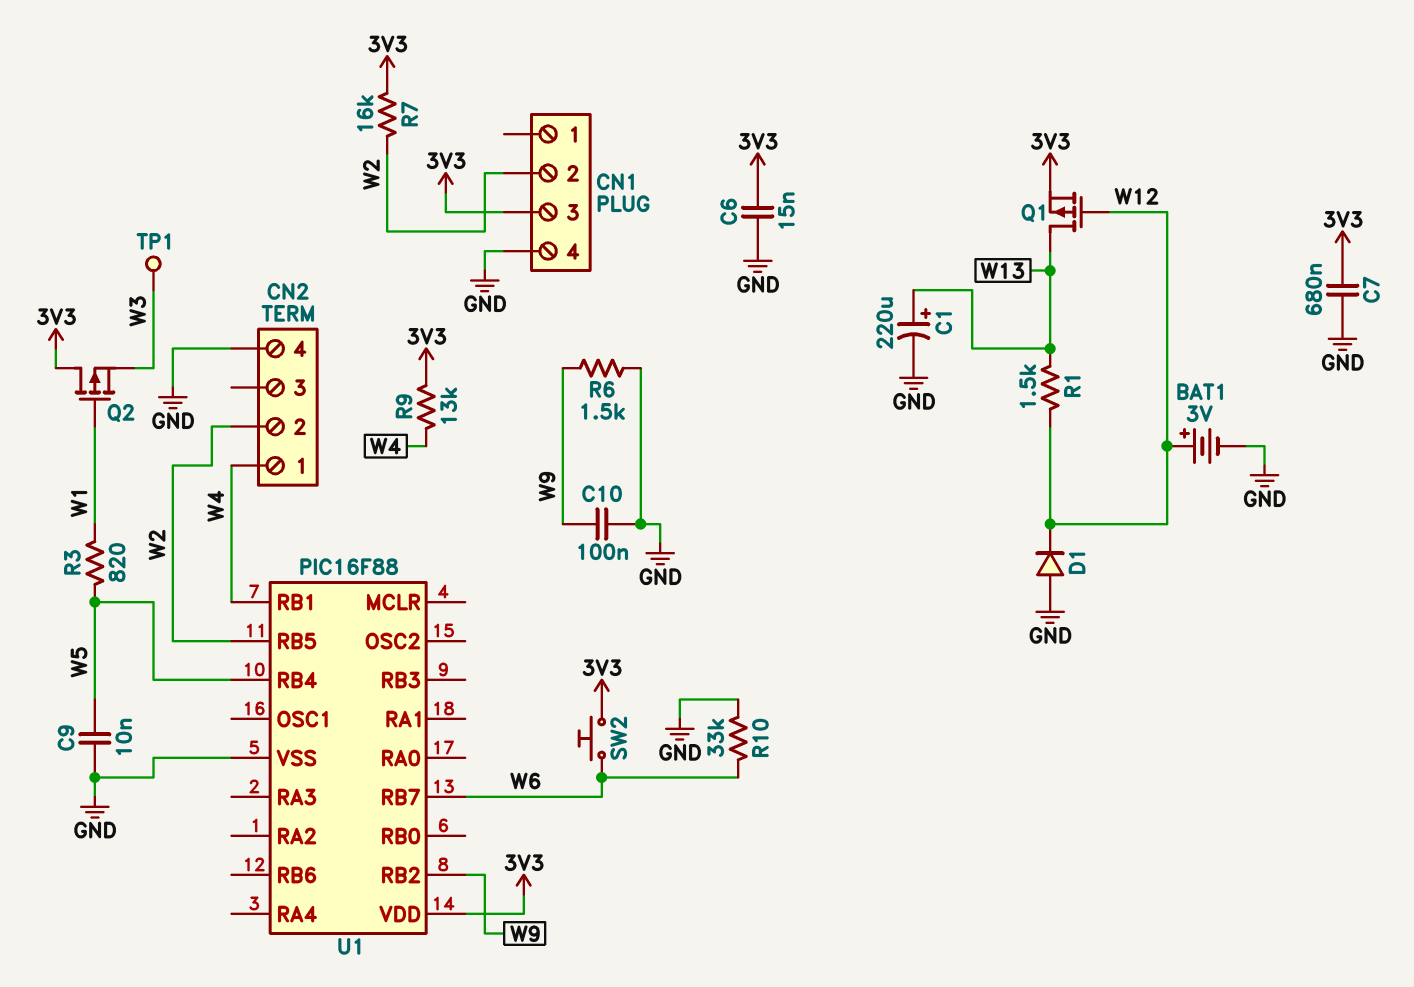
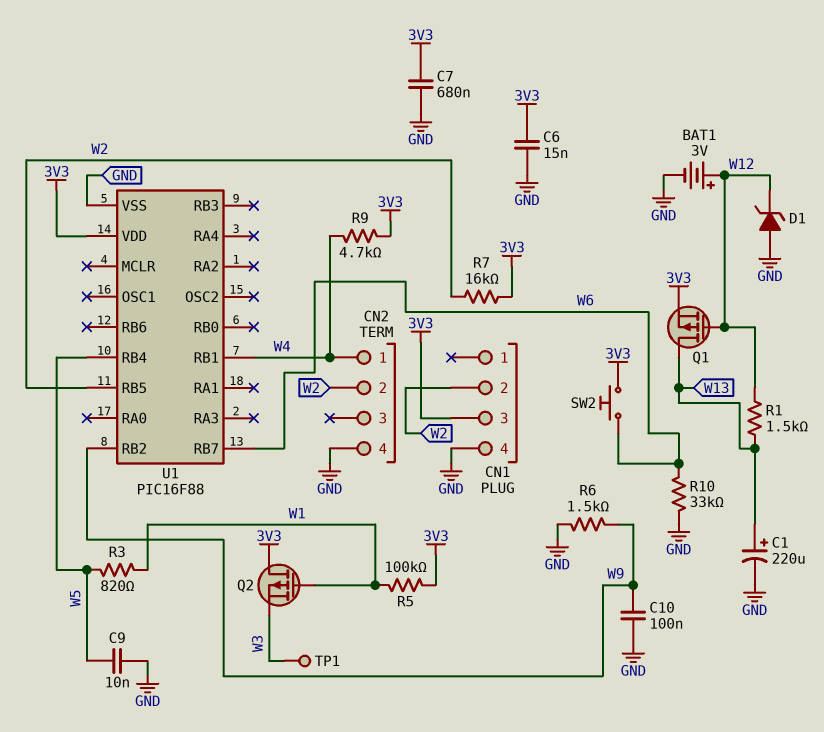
D1: diode (A GND, K W12) -> zener (A GND, K W12)
R5: none -> 100k (3V3, W1)
R9: 13k (3V3, W4) -> 4.7k (3V3, W4)

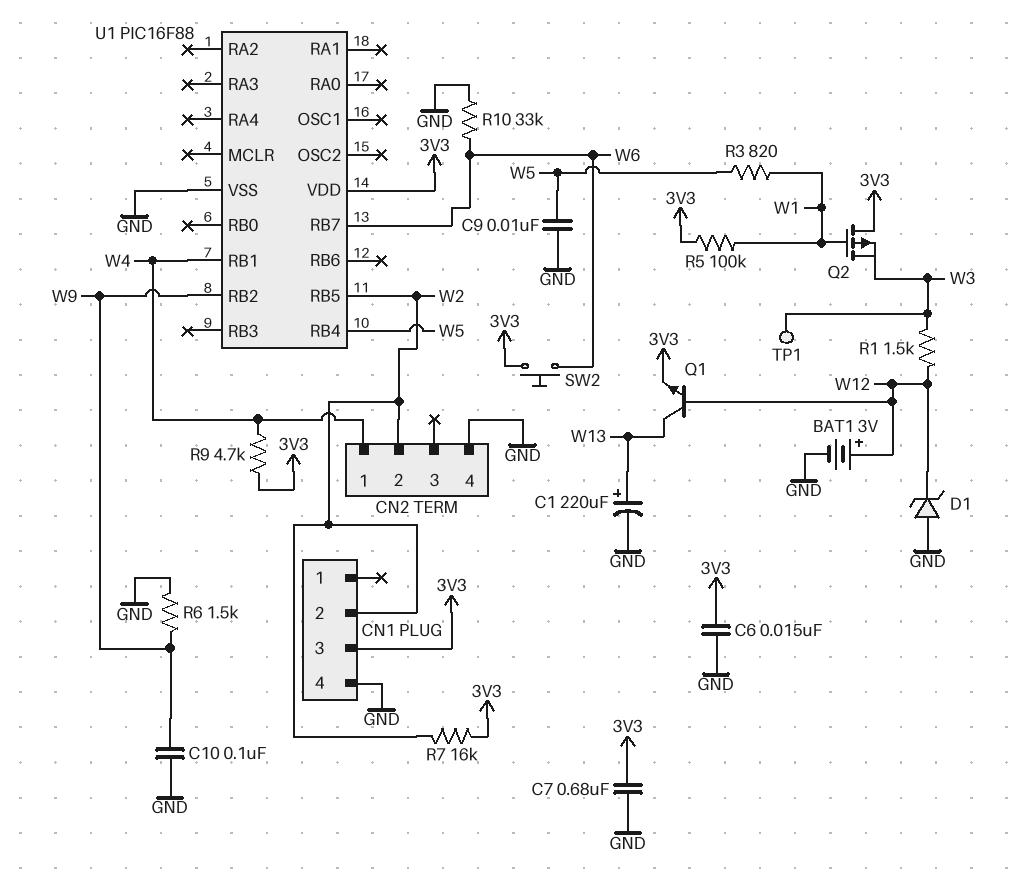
Q1: PMOS (G W12, D W13, S 3V3) -> NPN (B W12, C W13, E 3V3)
R1: 1.5k (W12, W13) -> 1.5k (W3, W12)

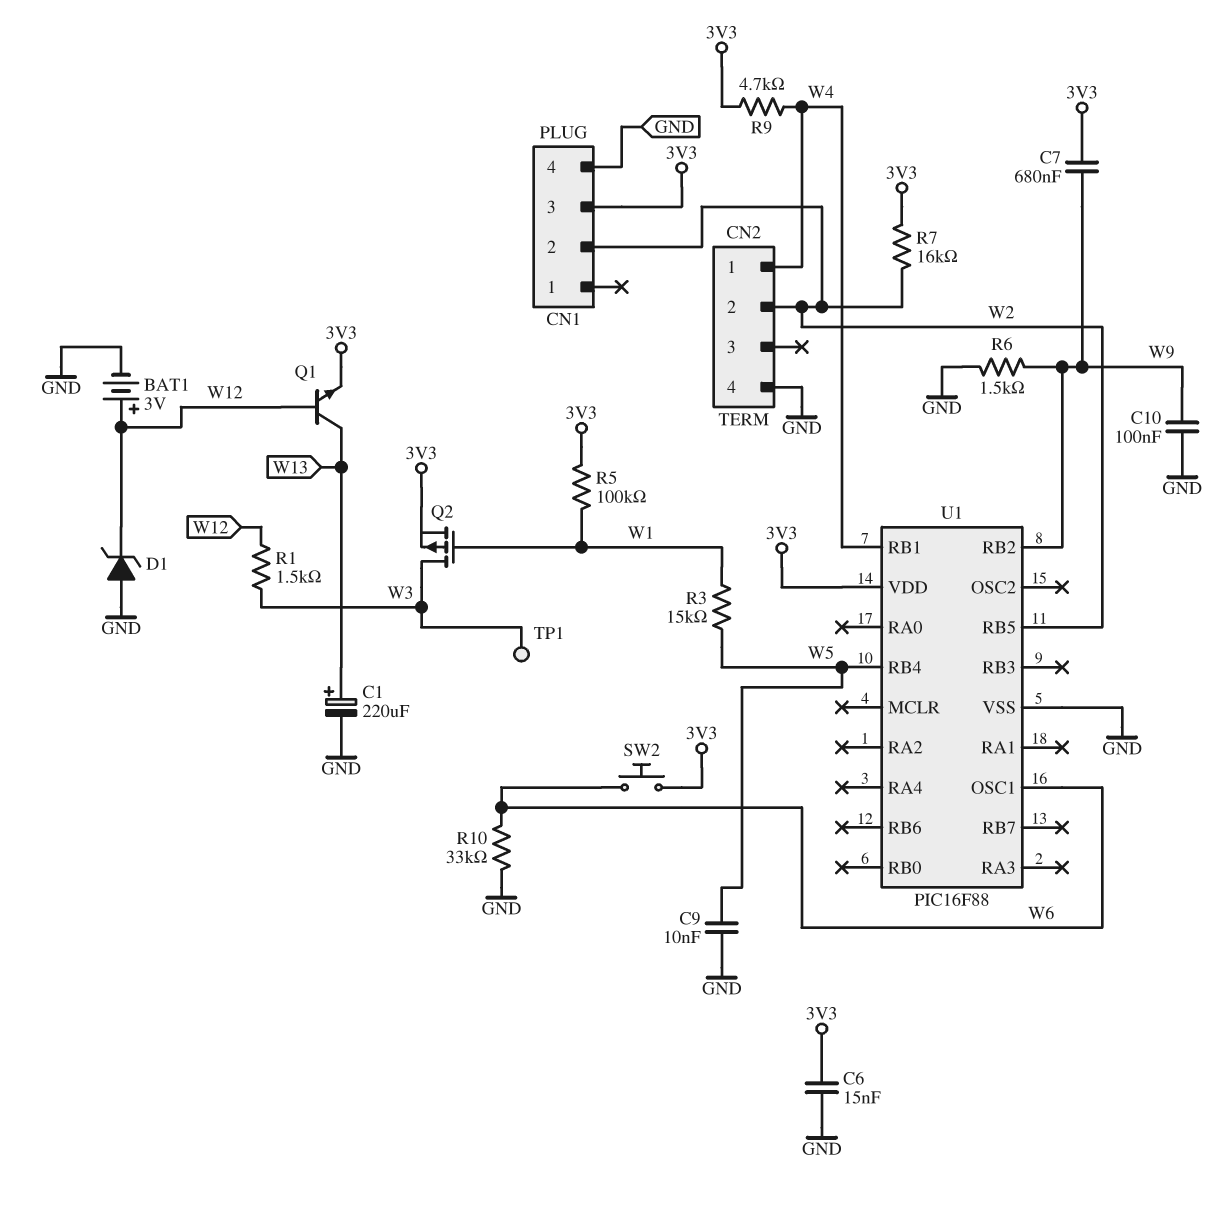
C7: 680nF (3V3, GND) -> 680nF (3V3, W9)
Q2: PMOS (G W1, D 3V3, S W3) -> PMOS (G W1, D W3, S 3V3)
R3: 820 (W1, W5) -> 15k (W1, W5)
U1 pin OSC1: none -> W6
U1 pin RB7: W6 -> none

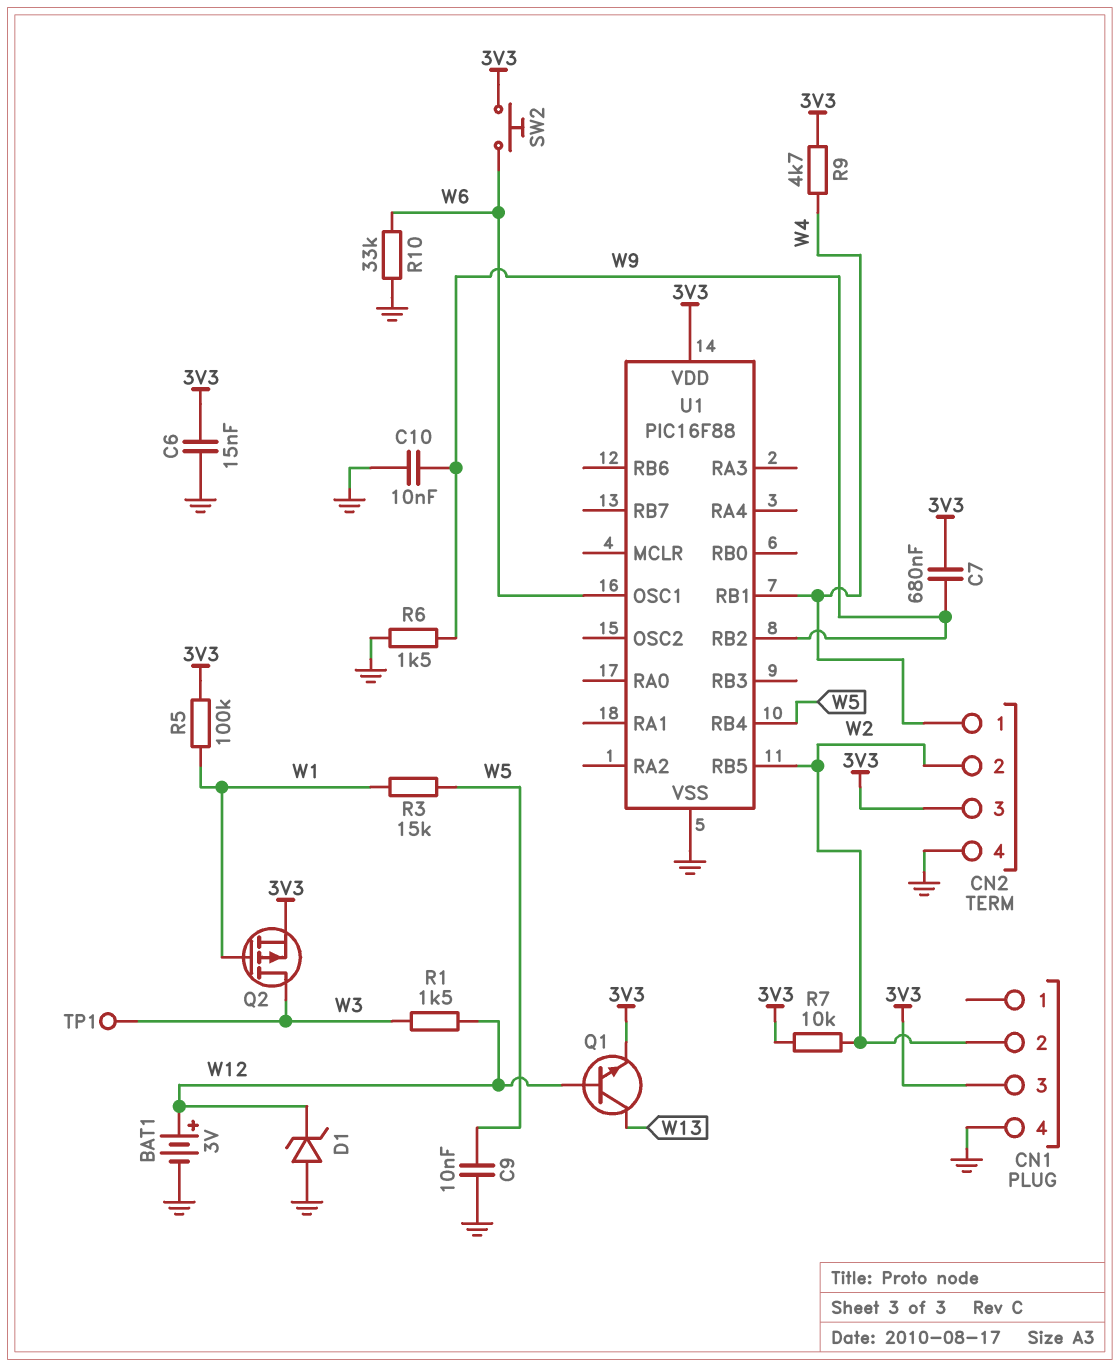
C1: 220uF (plus W13, minus GND) -> none
C10: 100nF (GND, W9) -> 10nF (GND, W9)
CN2 pin 3: none -> 3V3
R7: 16k (3V3, W2) -> 10k (3V3, W2)

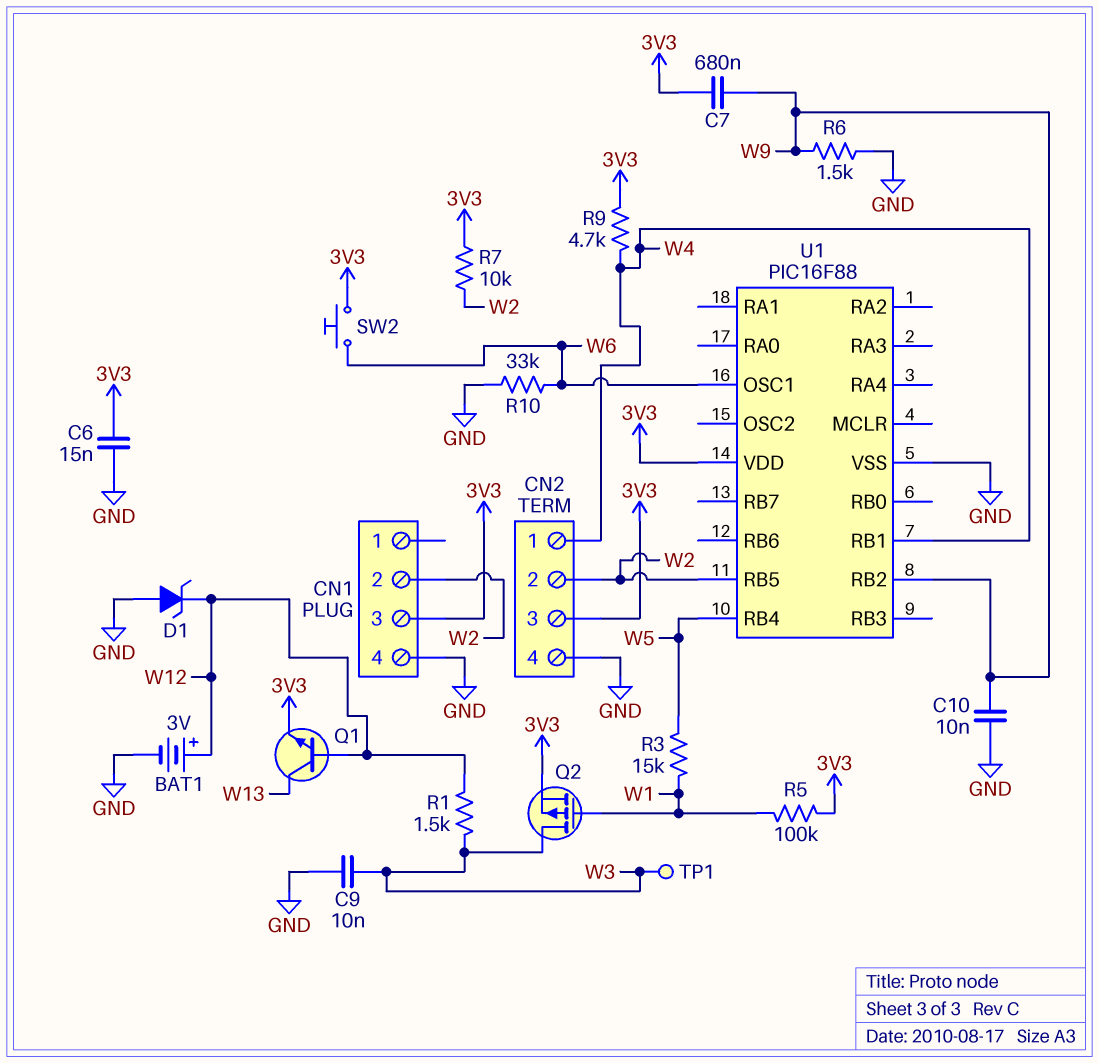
C9: 10nF (GND, W5) -> 10nF (GND, W3)

